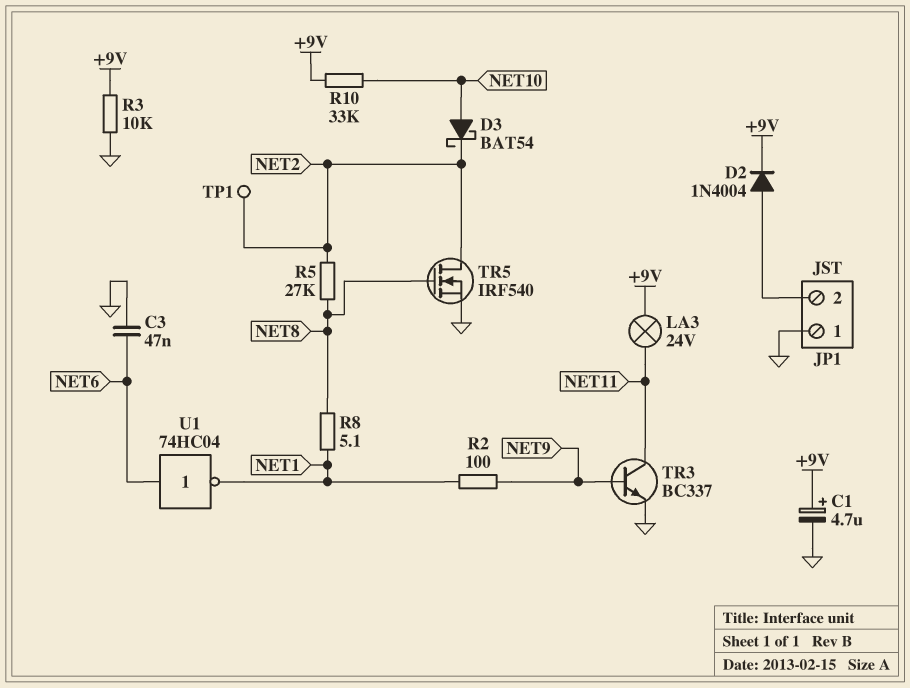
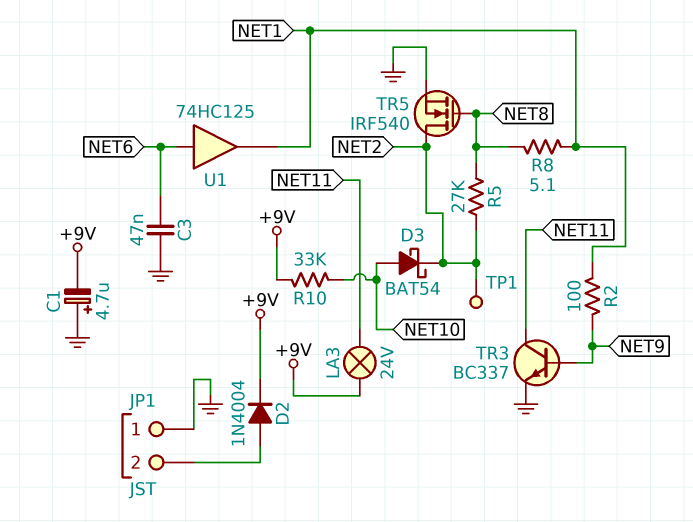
C1: 4.7uF (plus +9V, minus GND) -> 4.7uF (plus GND, minus +9V)
R3: 10k (+9V, GND) -> none
U1: NOT 74HC04 (in NET6, out NET1) -> buffer 74HC125 (in NET6, out NET1)

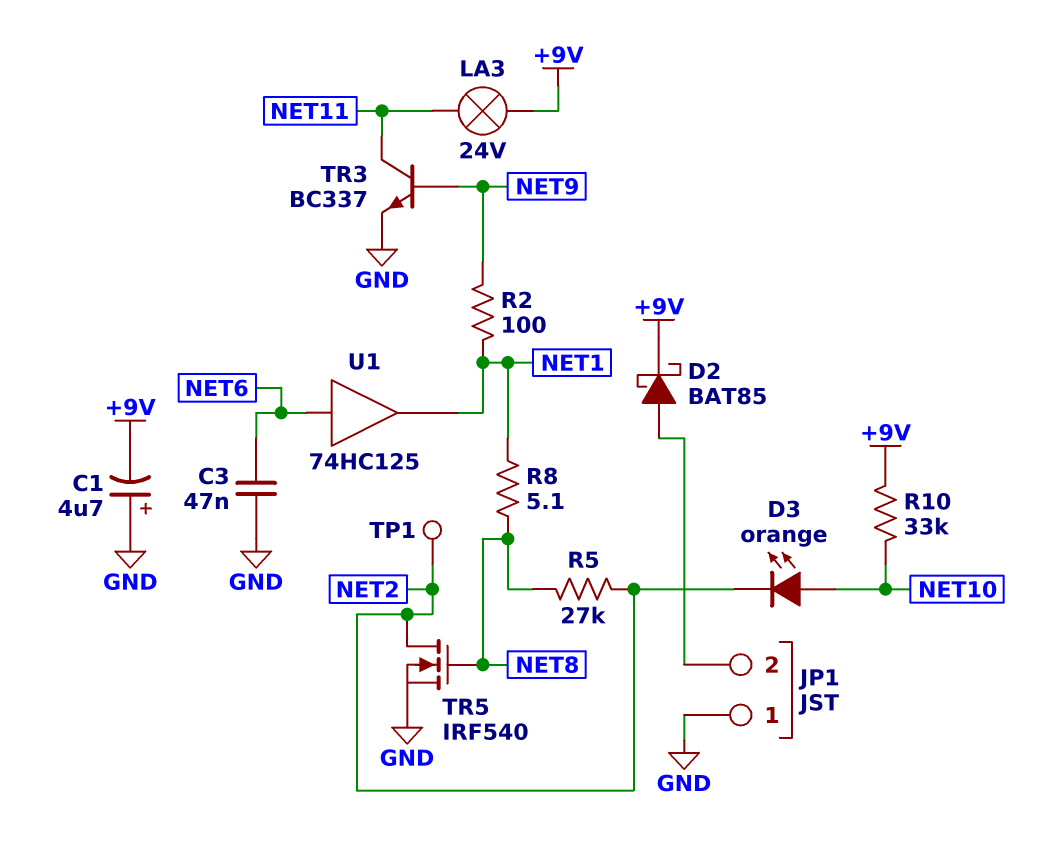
D2: diode 1N4004 (A JP1/2, K +9V) -> schottky BAT85 (A JP1/2, K +9V)
D3: schottky BAT54 (A NET10, K NET2) -> LED orange (A NET10, K NET2)

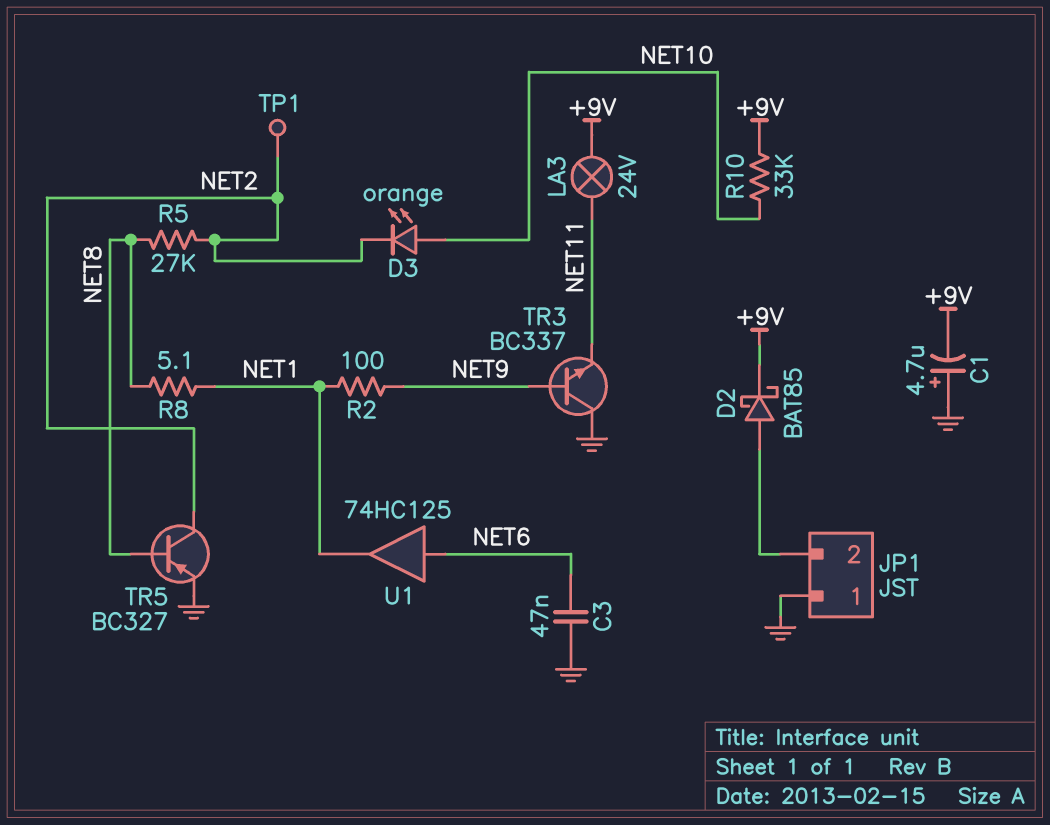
TR3: NPN BC337 (B NET9, C NET11, E GND) -> NPN BC337 (B NET9, C GND, E NET11)
TR5: NMOS IRF540 (G NET8, D NET2, S GND) -> PNP BC327 (B NET8, C NET2, E GND)

